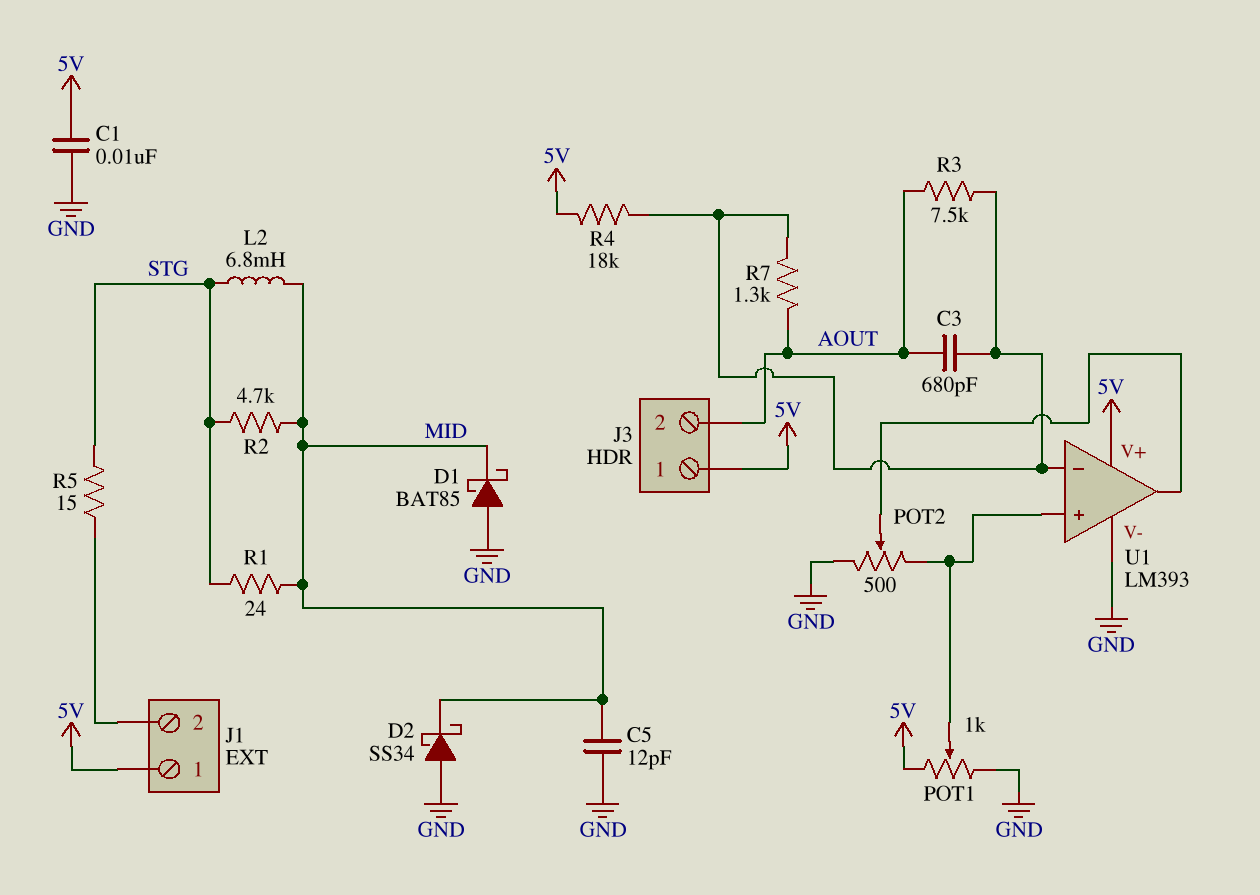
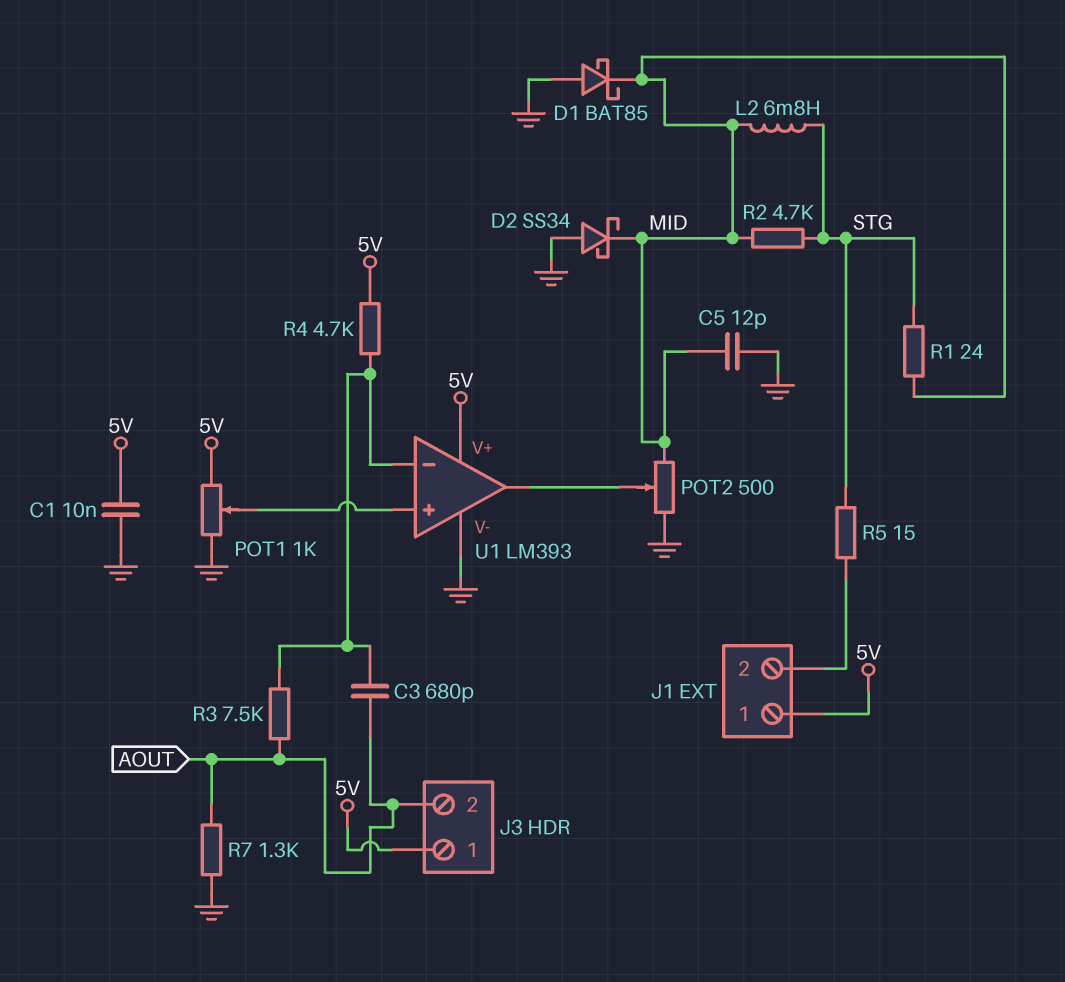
POT2: 500 (GND, U1/in+, wiper U1/out) -> 500 (GND, MID, wiper U1/out)
R4: 18k (5V, U1/in-) -> 4.7k (5V, U1/in-)
R7: 1.3k (AOUT, U1/in-) -> 1.3k (AOUT, GND)

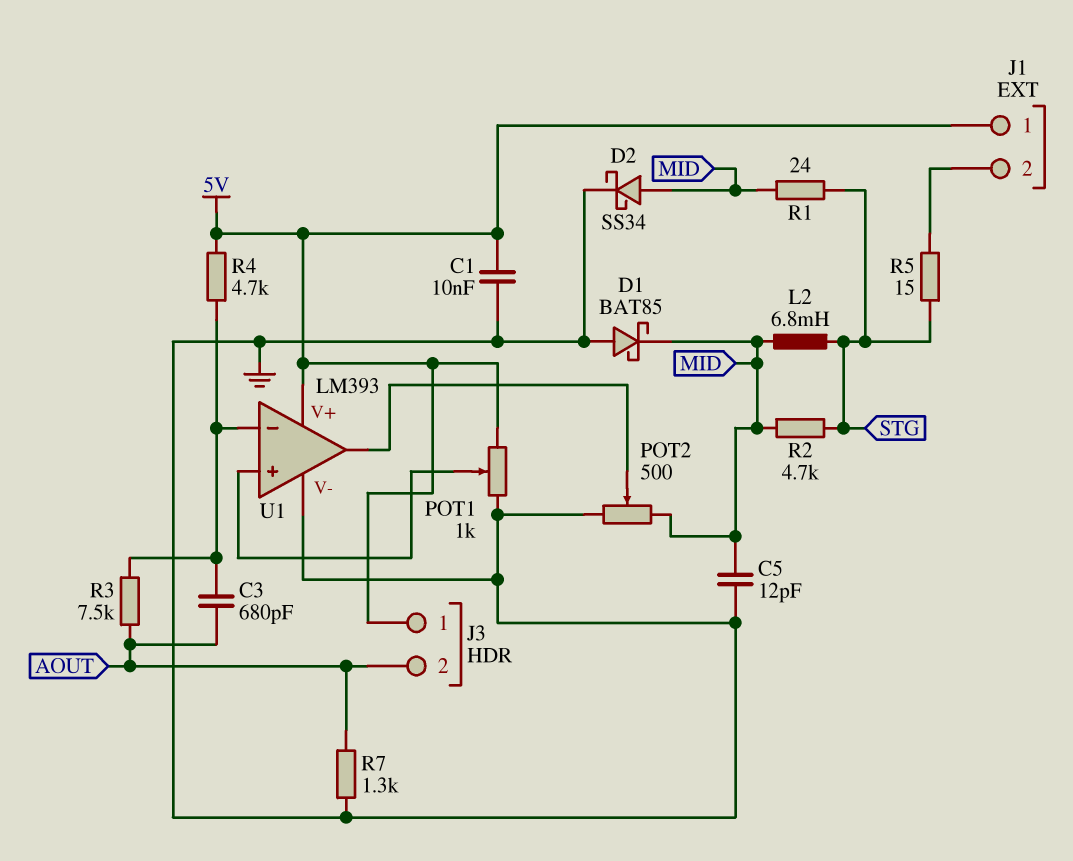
D2: schottky SS34 (A GND, K MID) -> schottky SS34 (A MID, K GND)

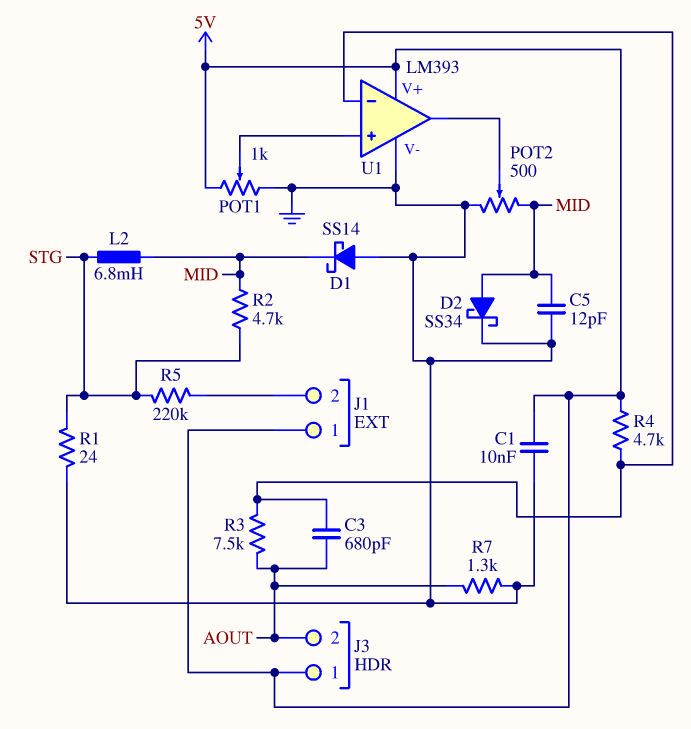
D1: schottky BAT85 (A GND, K MID) -> schottky SS14 (A GND, K MID)
R1: 24 (MID, STG) -> 24 (GND, STG)
R5: 15 (J1/2, STG) -> 220k (J1/2, STG)

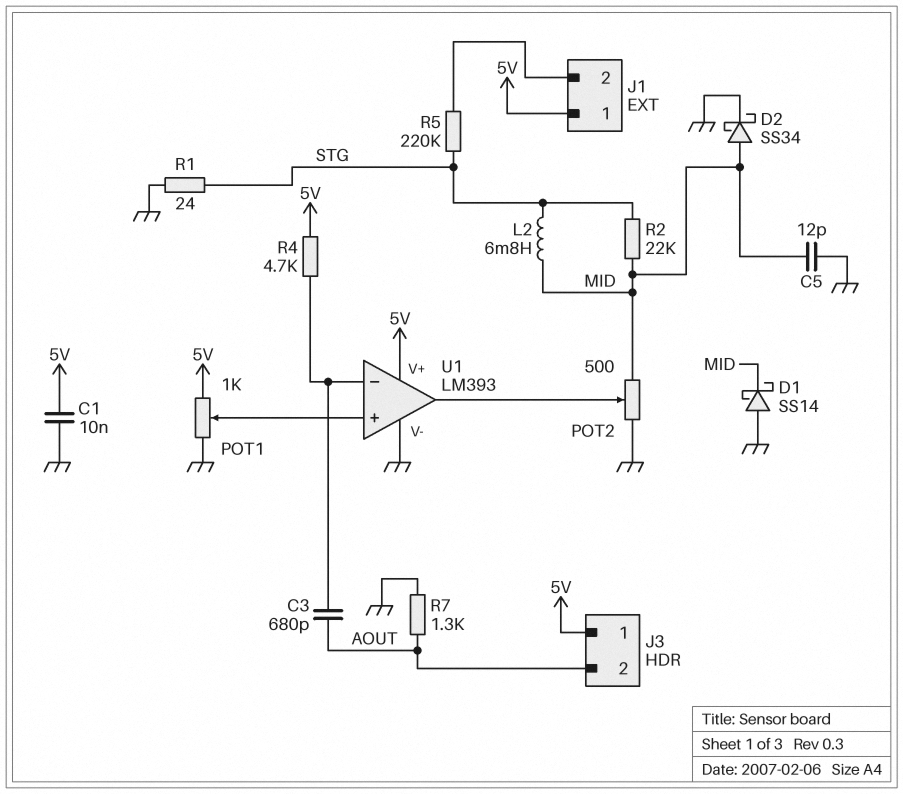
R2: 4.7k (MID, STG) -> 22k (MID, STG)
R3: 7.5k (AOUT, U1/in-) -> none

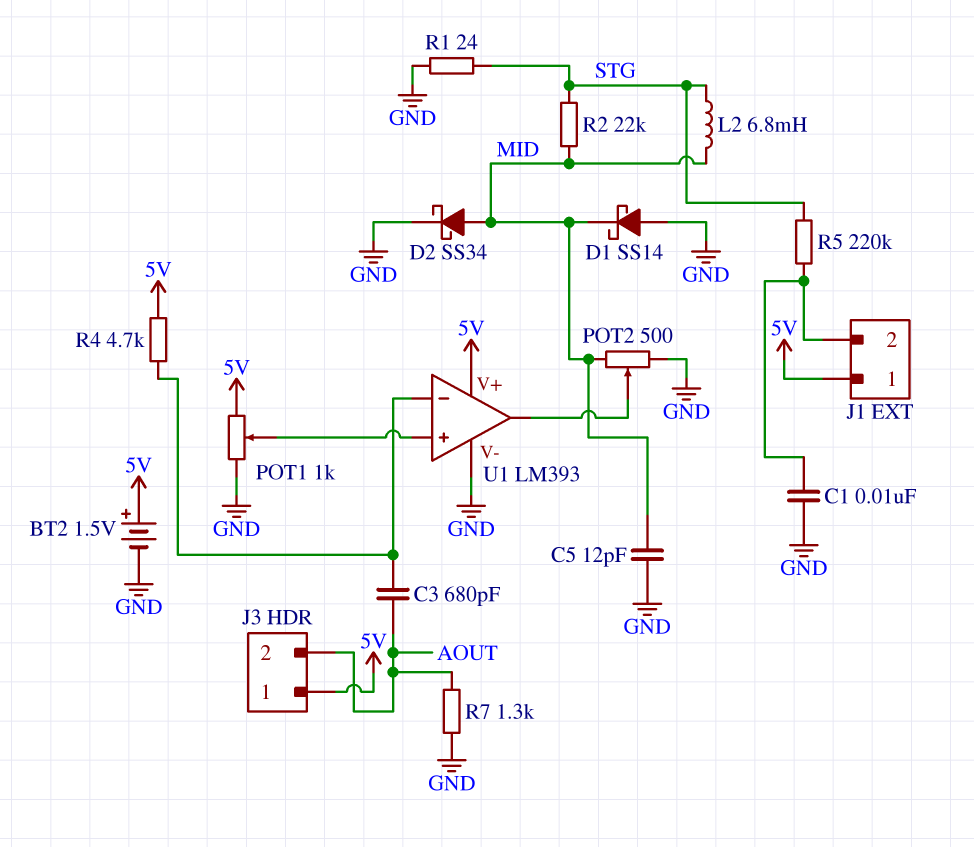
BT2: none -> 1.5V (plus 5V, minus GND)
C1: 10nF (5V, GND) -> 10nF (GND, J1/2)

